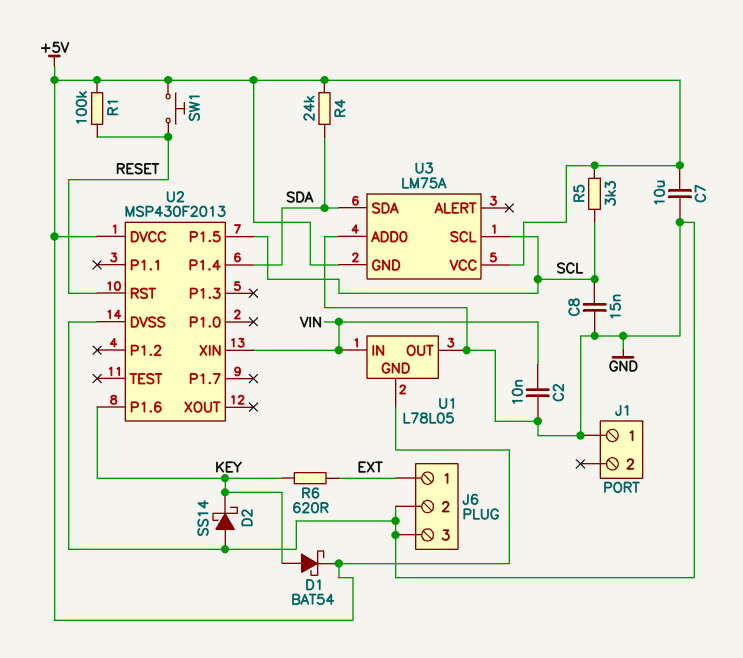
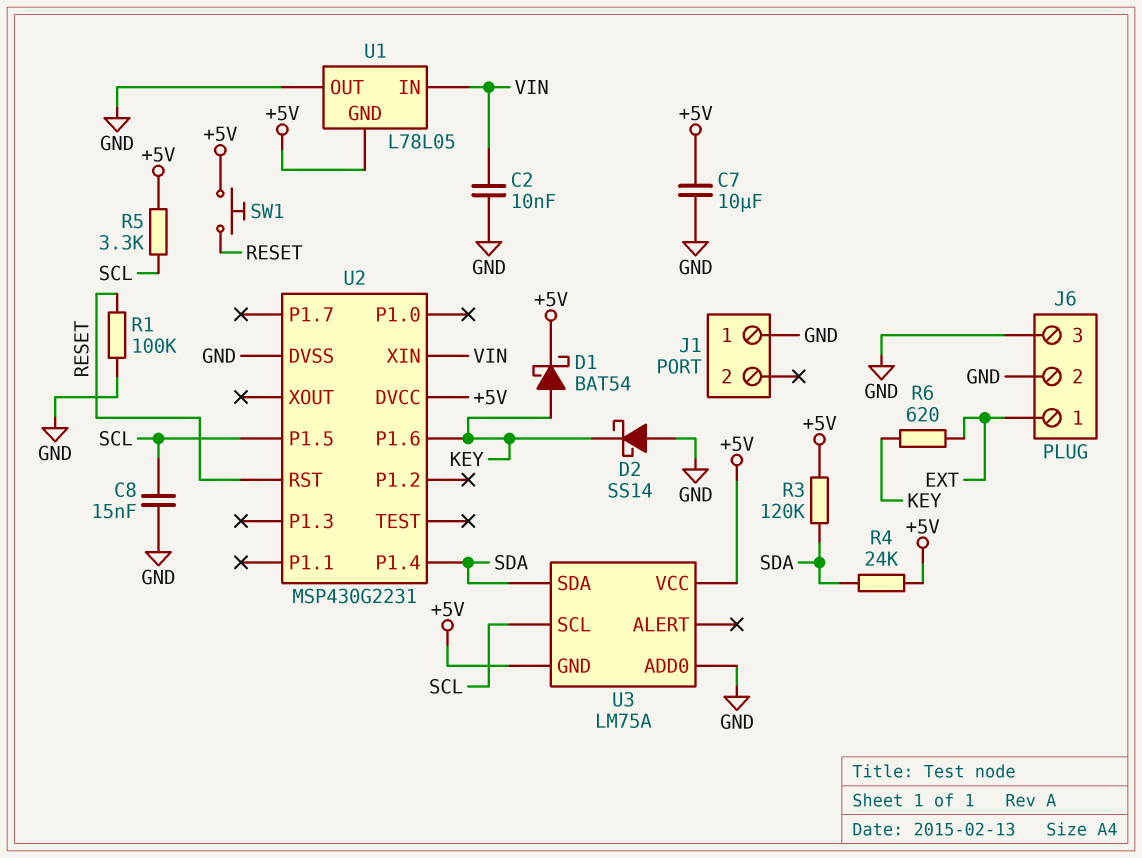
R1: 100k (+5V, RESET) -> 100k (GND, RESET)
R3: none -> 120k (+5V, SDA)
U2: MSP430F2013 -> MSP430G2231

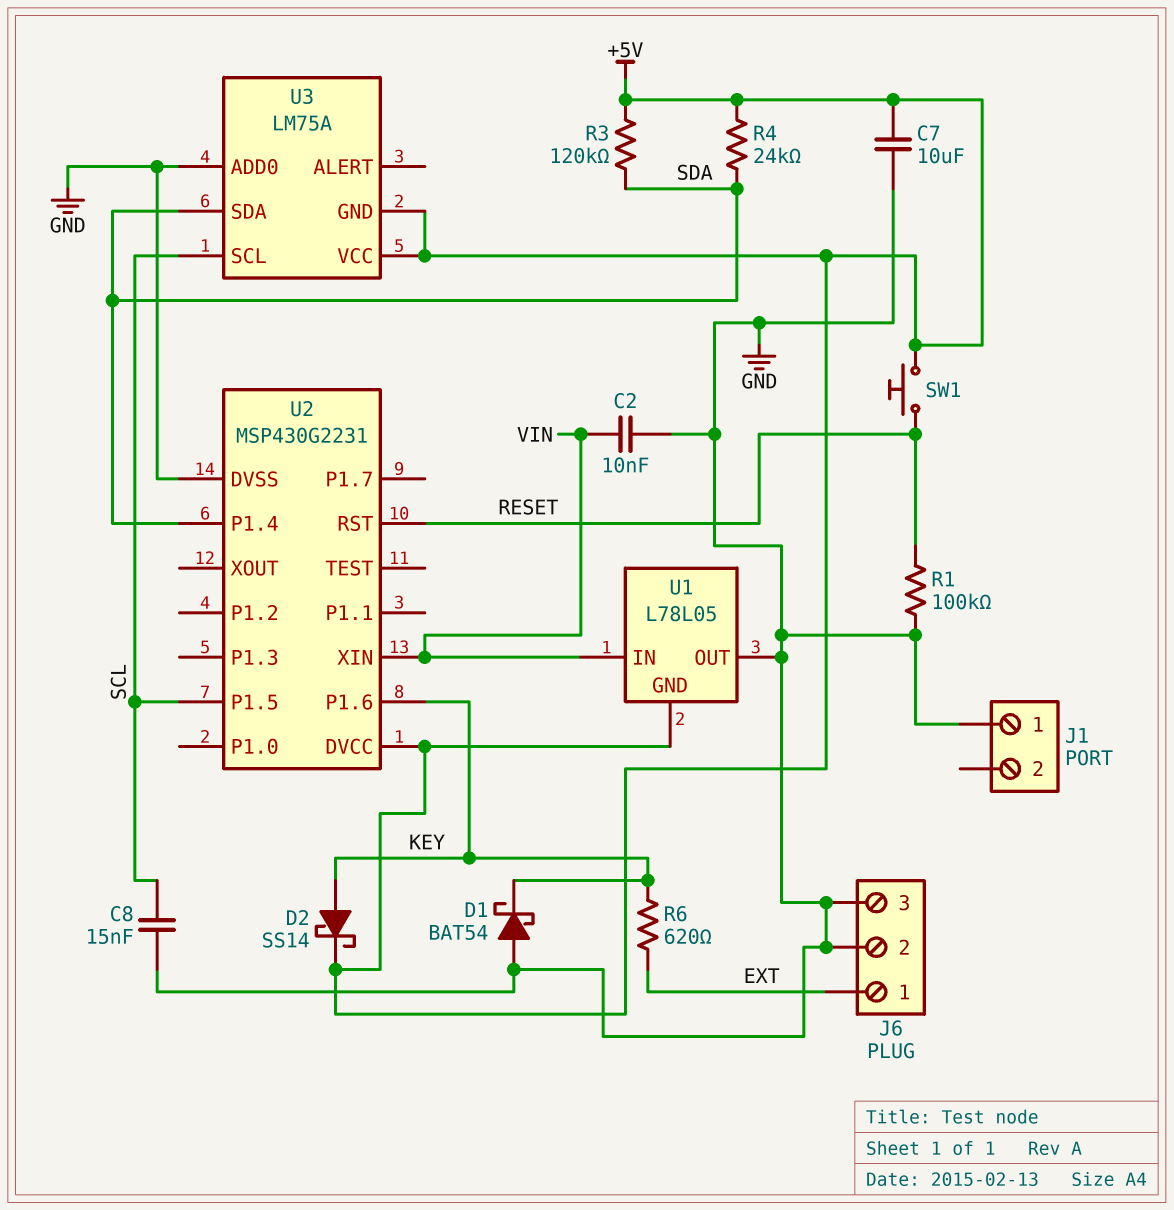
D1: schottky BAT54 (A KEY, K +5V) -> schottky BAT54 (A GND, K KEY)
D2: schottky SS14 (A GND, K KEY) -> schottky SS14 (A KEY, K +5V)
R5: 3.3k (+5V, SCL) -> none

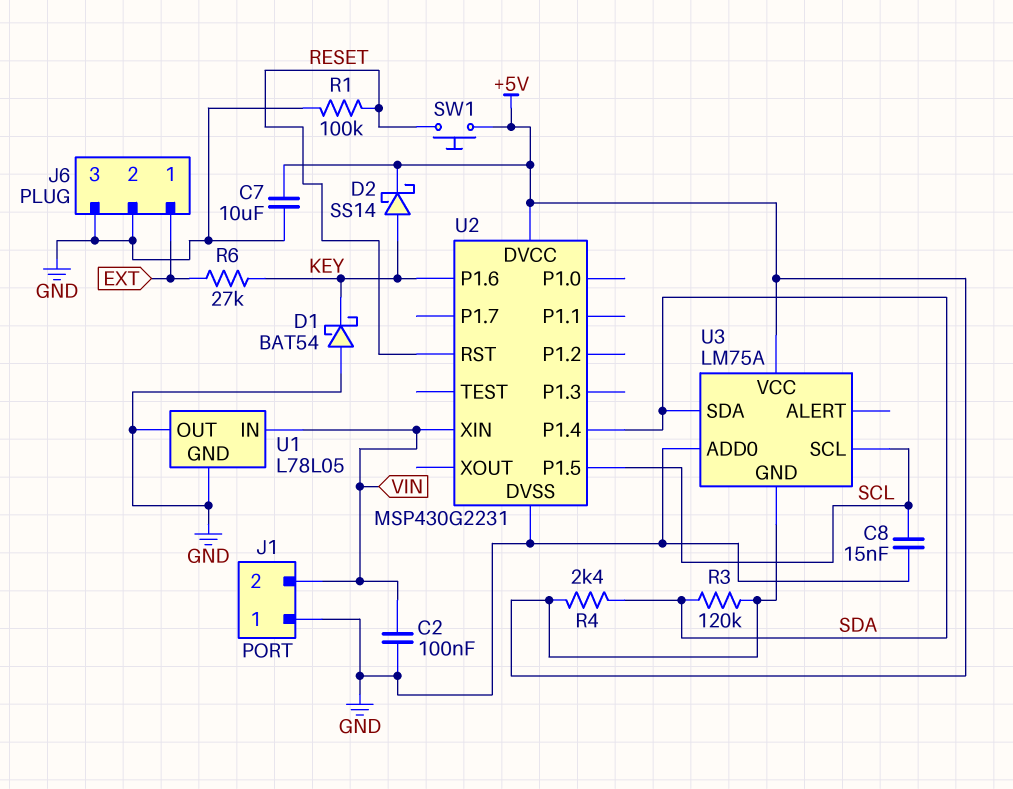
C2: 10nF (GND, VIN) -> 100nF (GND, VIN)
J1 pin 2: none -> VIN
R4: 24k (+5V, SDA) -> 2.4k (+5V, SDA)
R6: 620 (EXT, KEY) -> 27k (EXT, KEY)
U1 pin GND: +5V -> GND

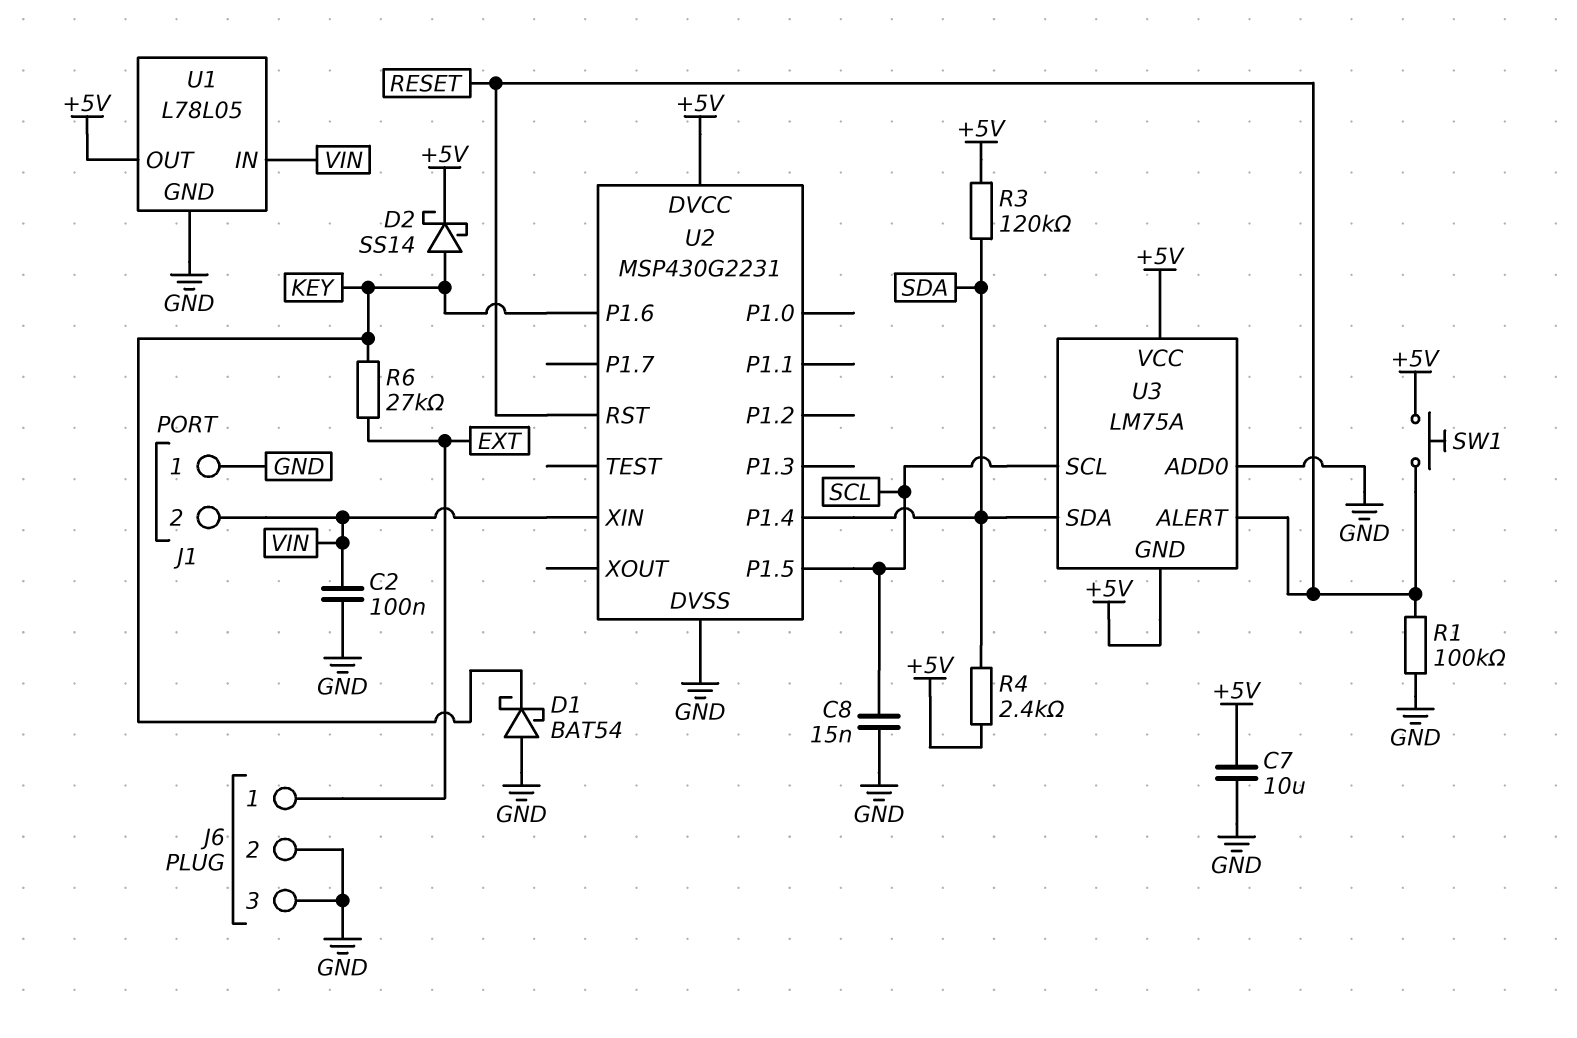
U1 pin OUT: GND -> +5V
U3 pin ALERT: none -> RESET

